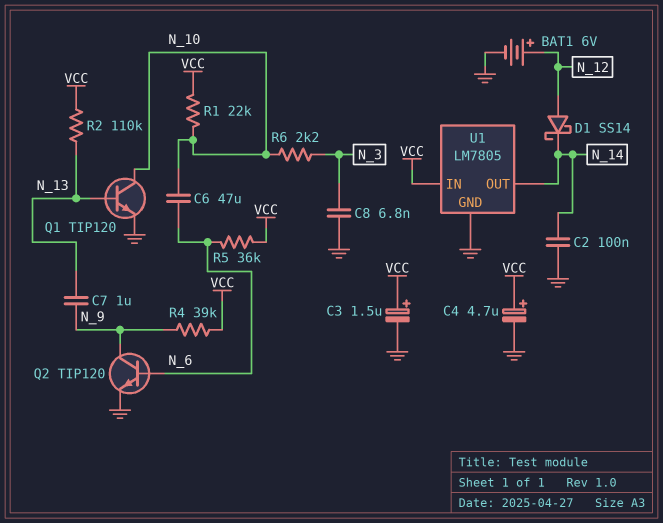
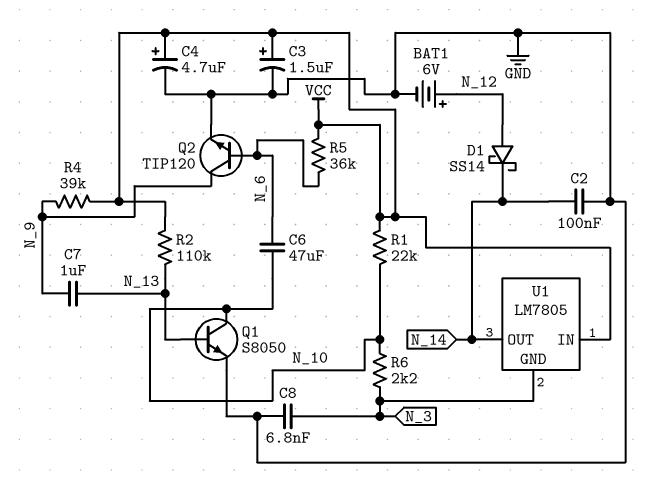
Q1: NPN TIP120 (B N_13, C N_10, E GND) -> NPN S8050 (B N_13, C N_10, E GND)
U1 pin GND: GND -> N_3

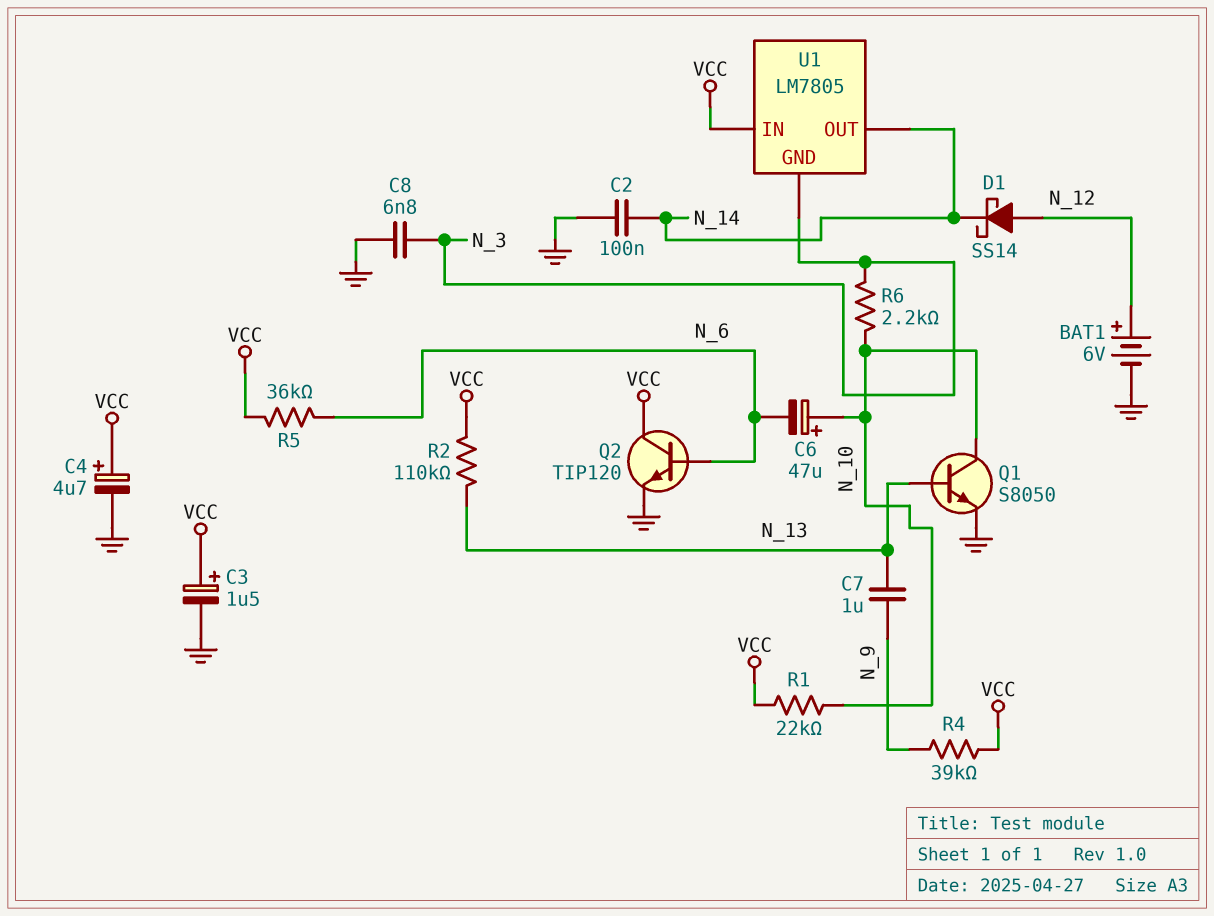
C6: 47uF (N_6, N_10) -> 47uF (plus N_10, minus N_6)
Q2: NPN TIP120 (B N_6, C N_9, E GND) -> NPN TIP120 (B N_6, C VCC, E GND)

